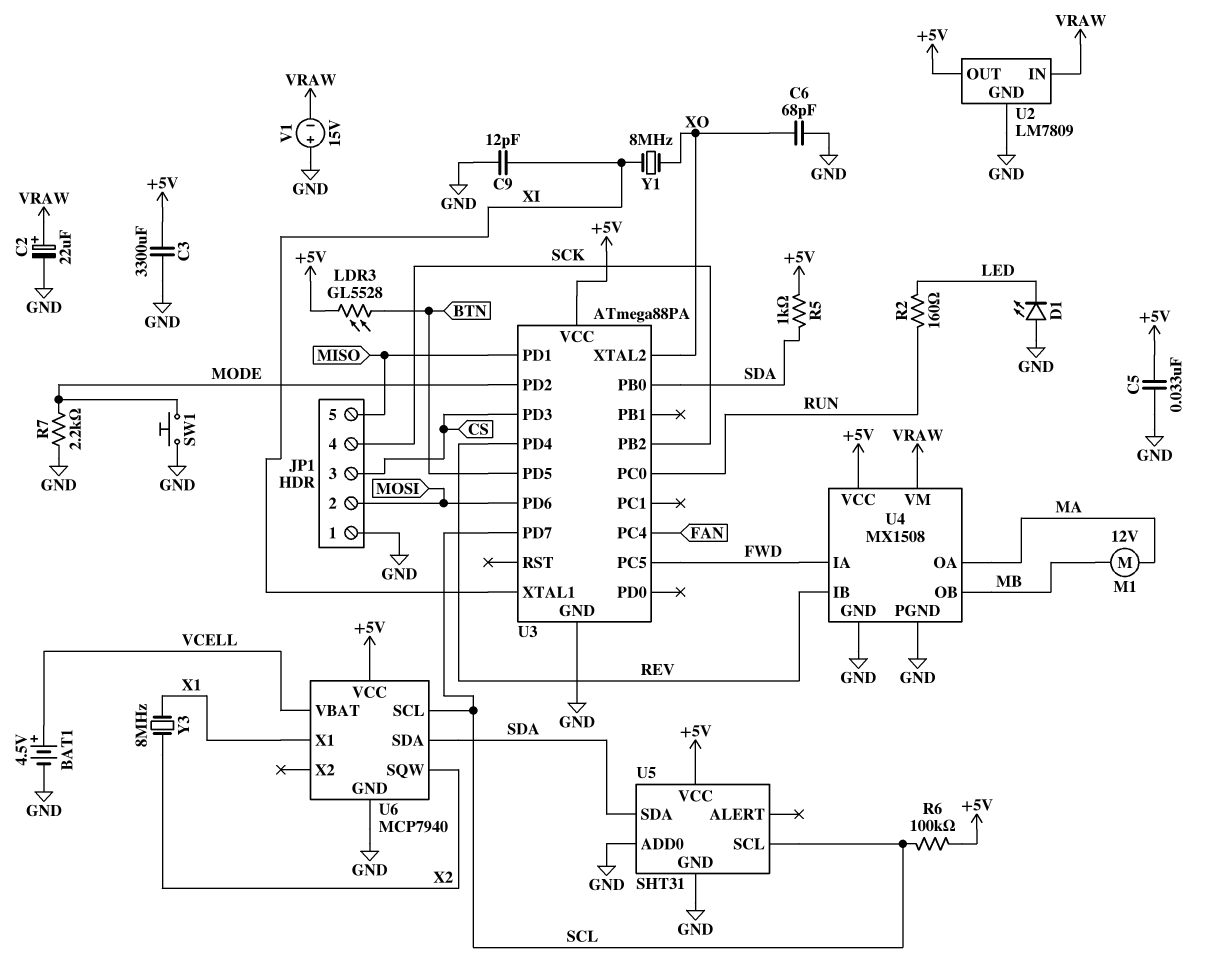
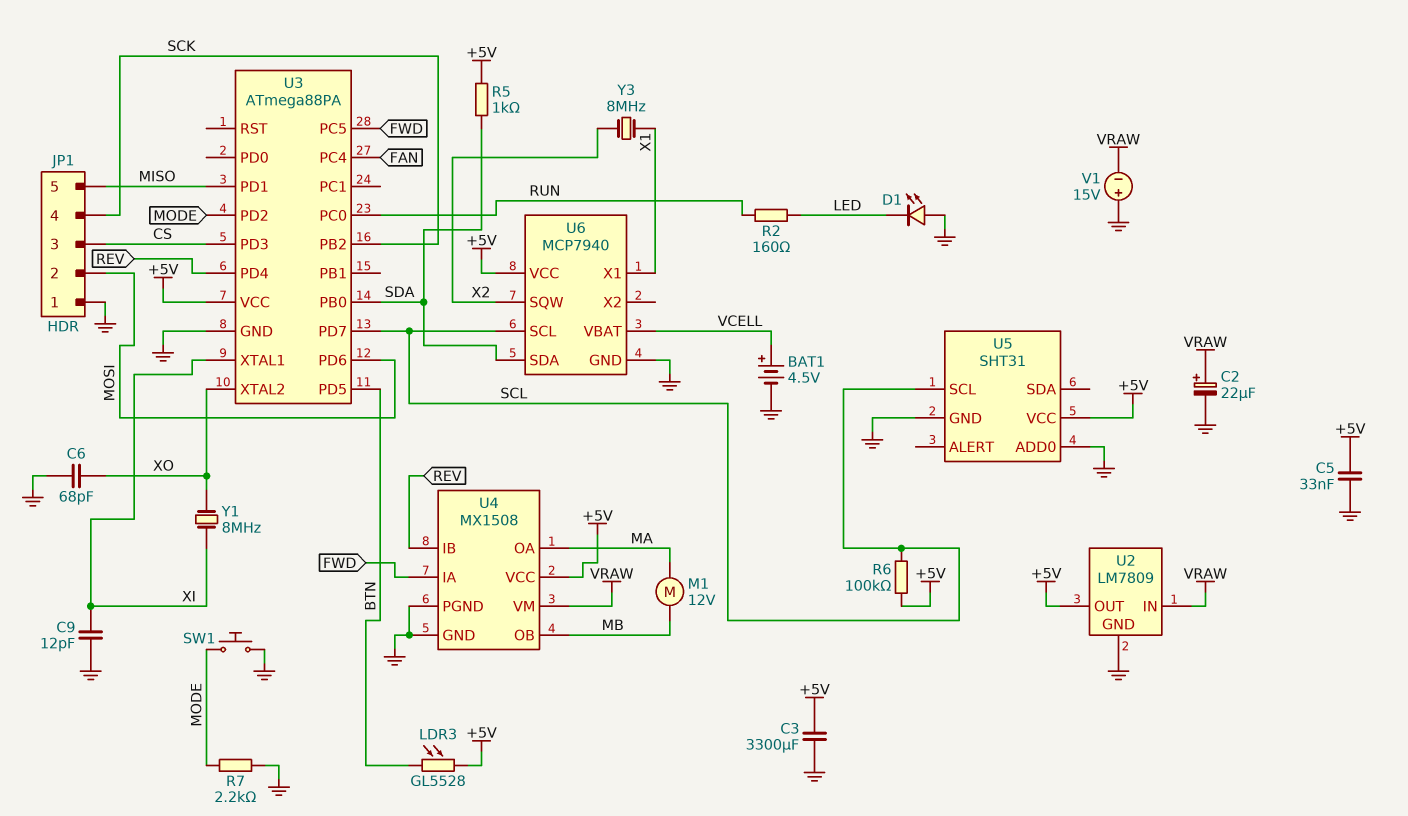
U5 pin SDA: SDA -> none

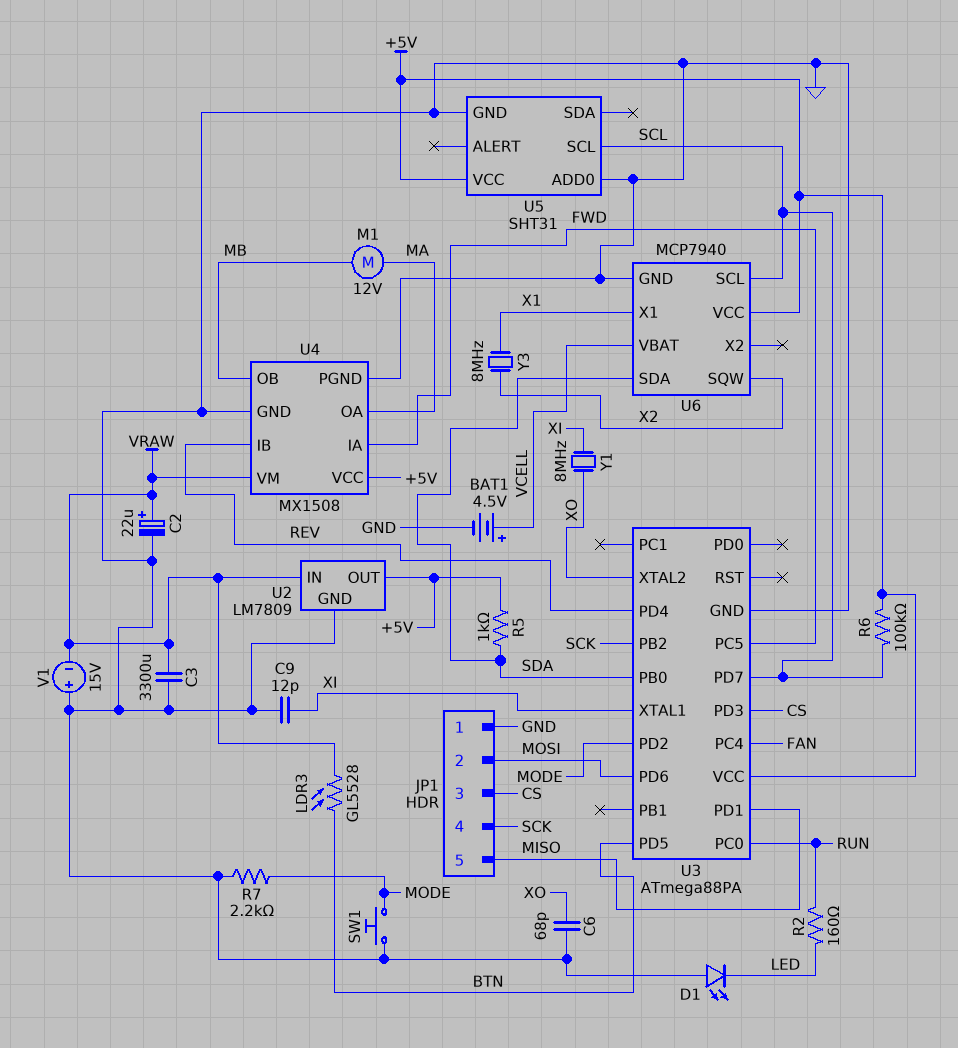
C3: 3300uF (+5V, GND) -> 3300uF (GND, VRAW)
C5: 33nF (+5V, GND) -> none
LDR3: GL5528 (+5V, BTN) -> GL5528 (BTN, VRAW)

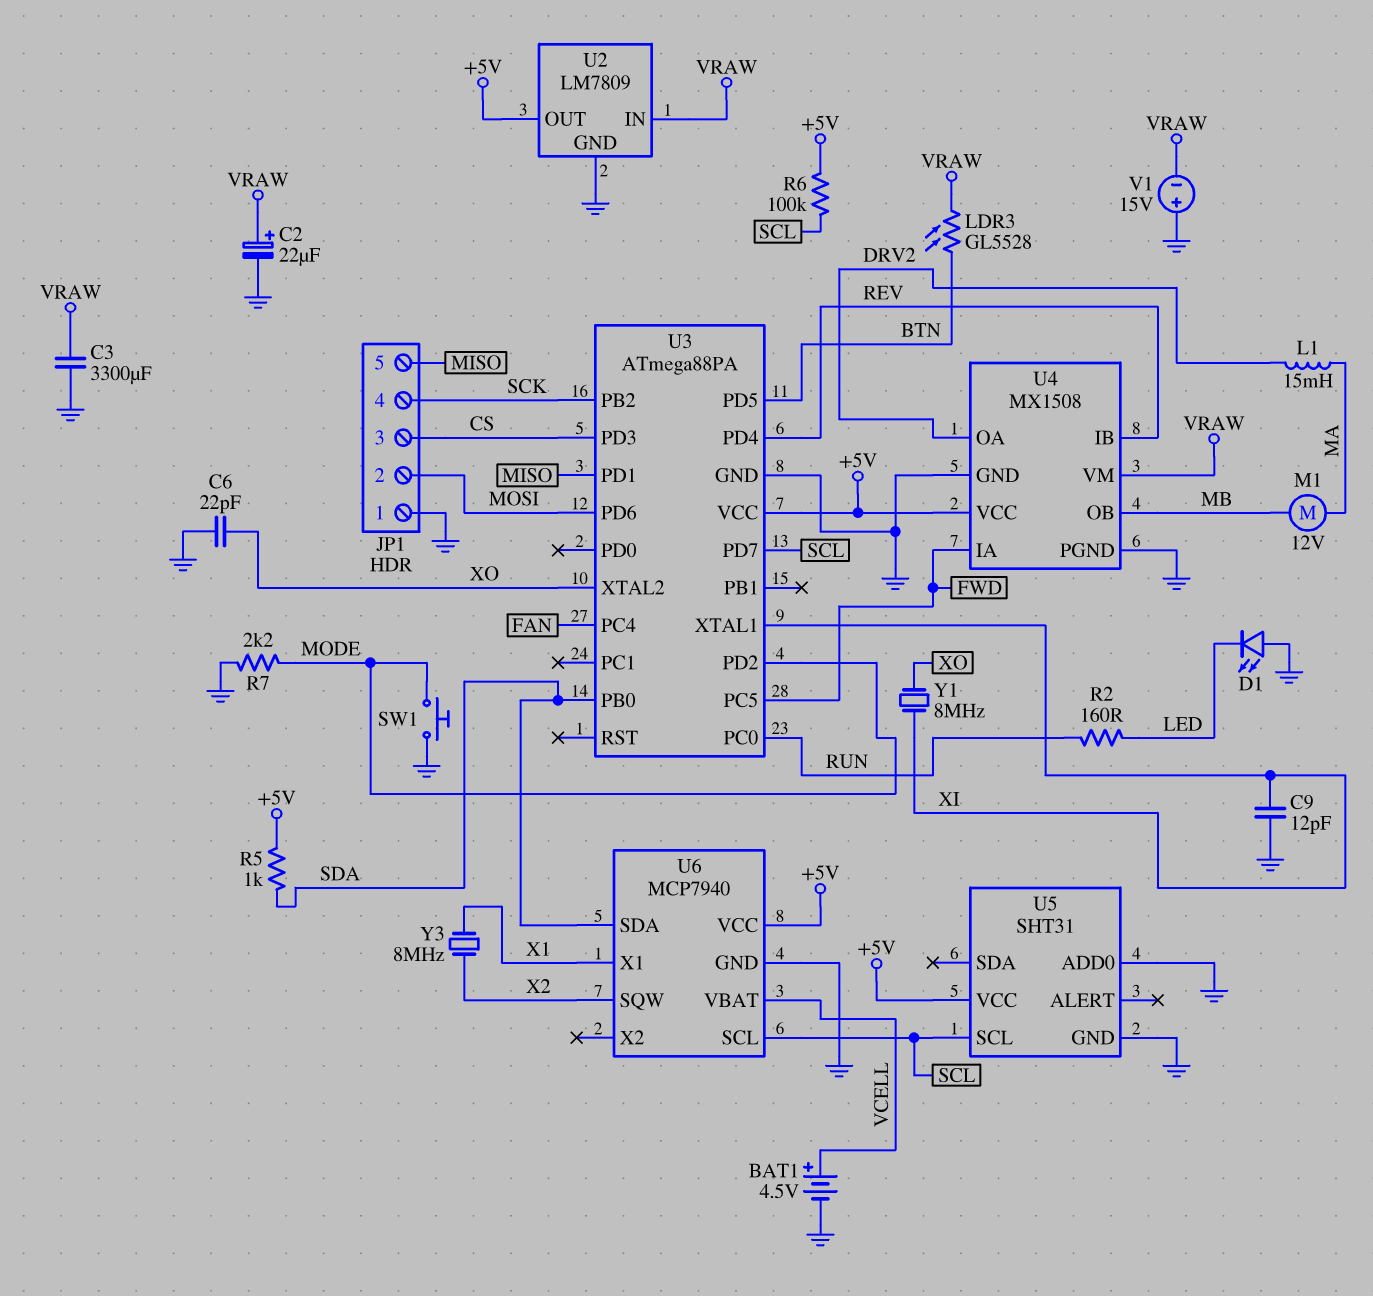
C6: 68pF (GND, XO) -> 22pF (GND, XO)
L1: none -> 15mH (DRV2, MA)
U4 pin OA: MA -> DRV2

